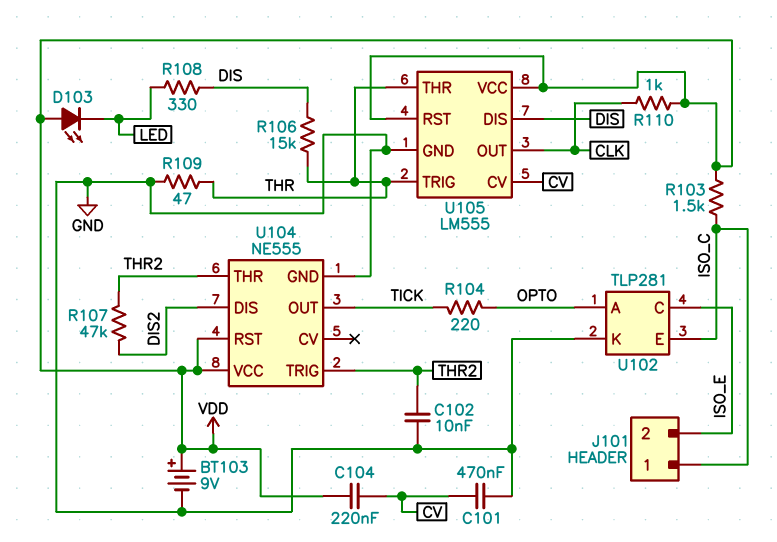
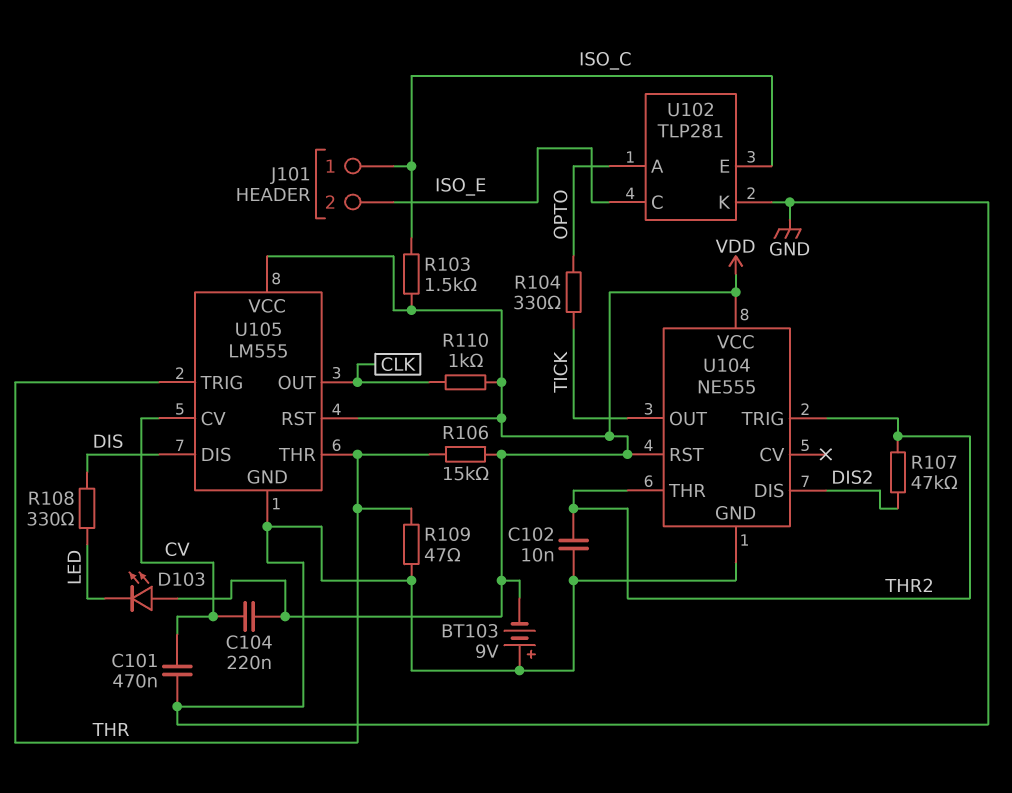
BT103: 9V (plus VDD, minus GND) -> 9V (plus GND, minus VDD)
R104: 220 (OPTO, TICK) -> 330 (OPTO, TICK)
R106: 15k (DIS, THR) -> 15k (THR, VDD)

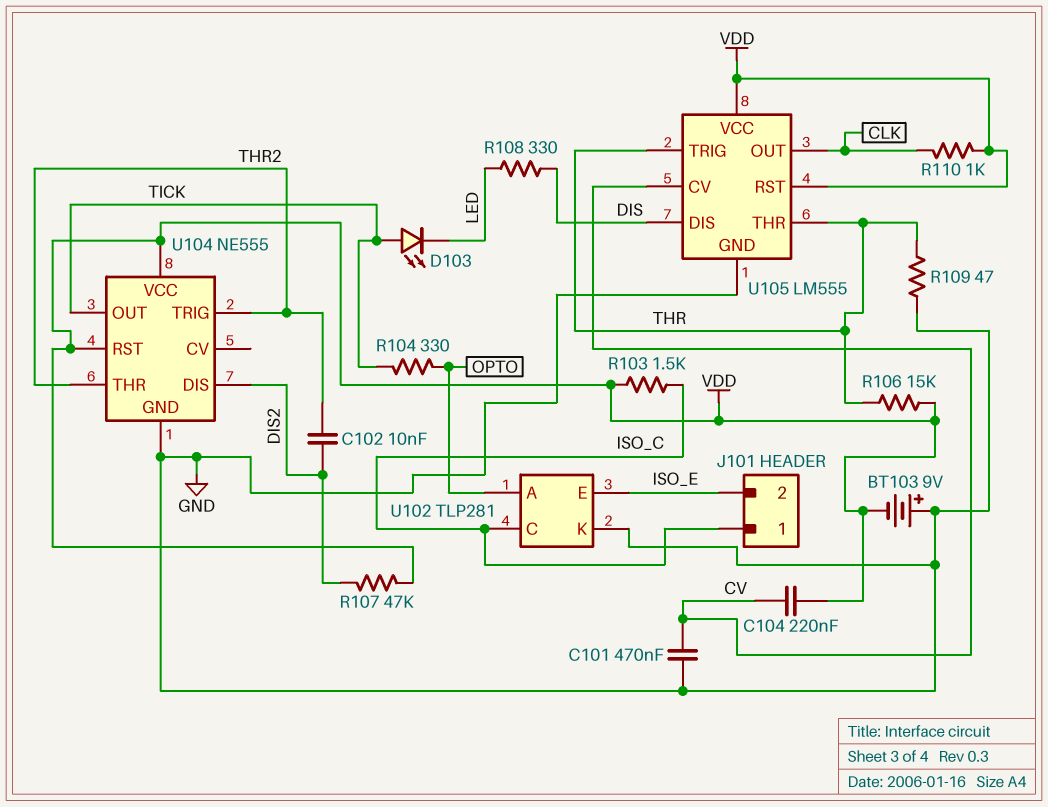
C102: 10nF (GND, THR2) -> 10nF (DIS2, THR2)
D103: LED (A VDD, K LED) -> LED (A TICK, K LED)
R107: 47k (DIS2, THR2) -> 47k (DIS2, VDD)
U102 pin C: ISO_E -> ISO_C
U102 pin E: ISO_C -> ISO_E

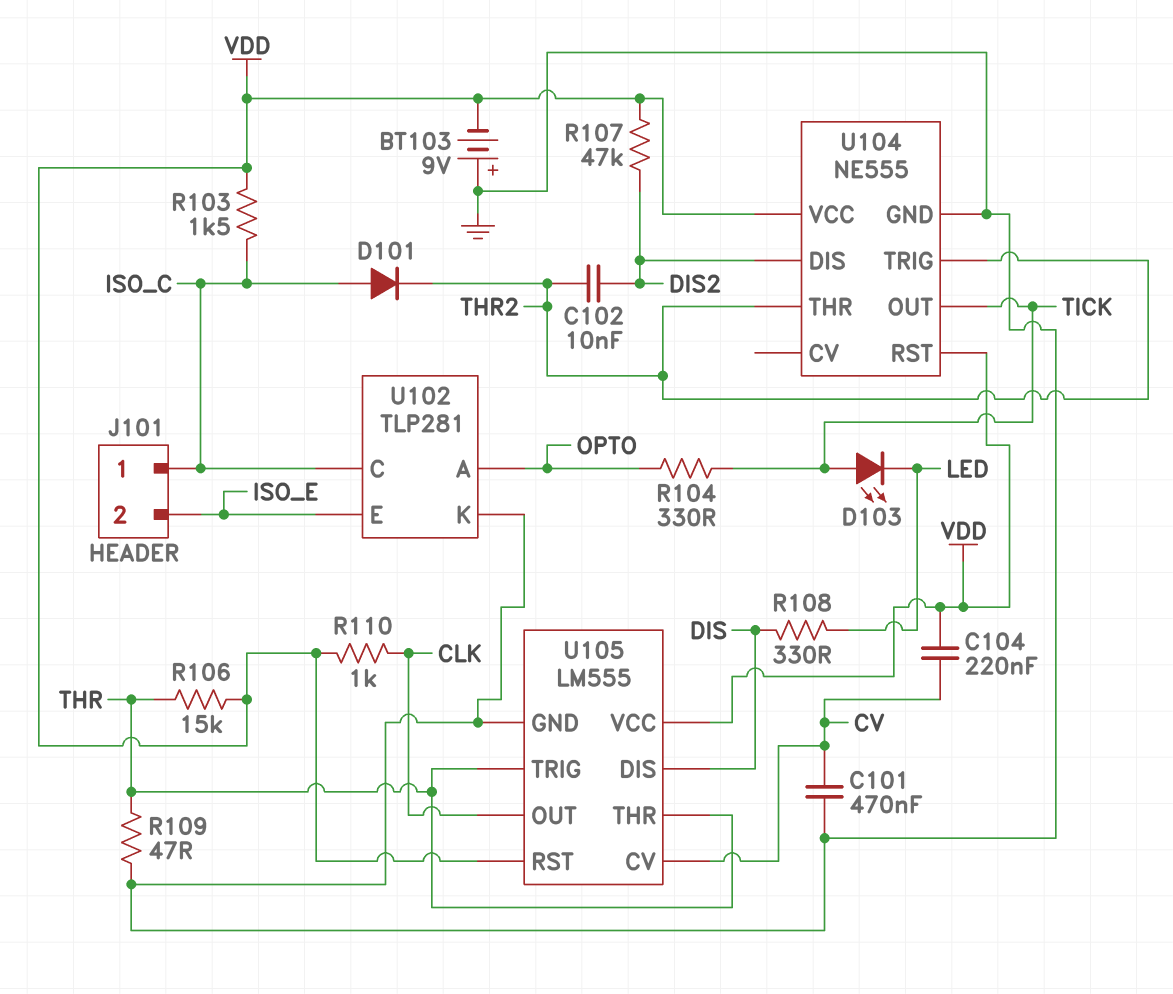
D101: none -> diode (A ISO_C, K THR2)

